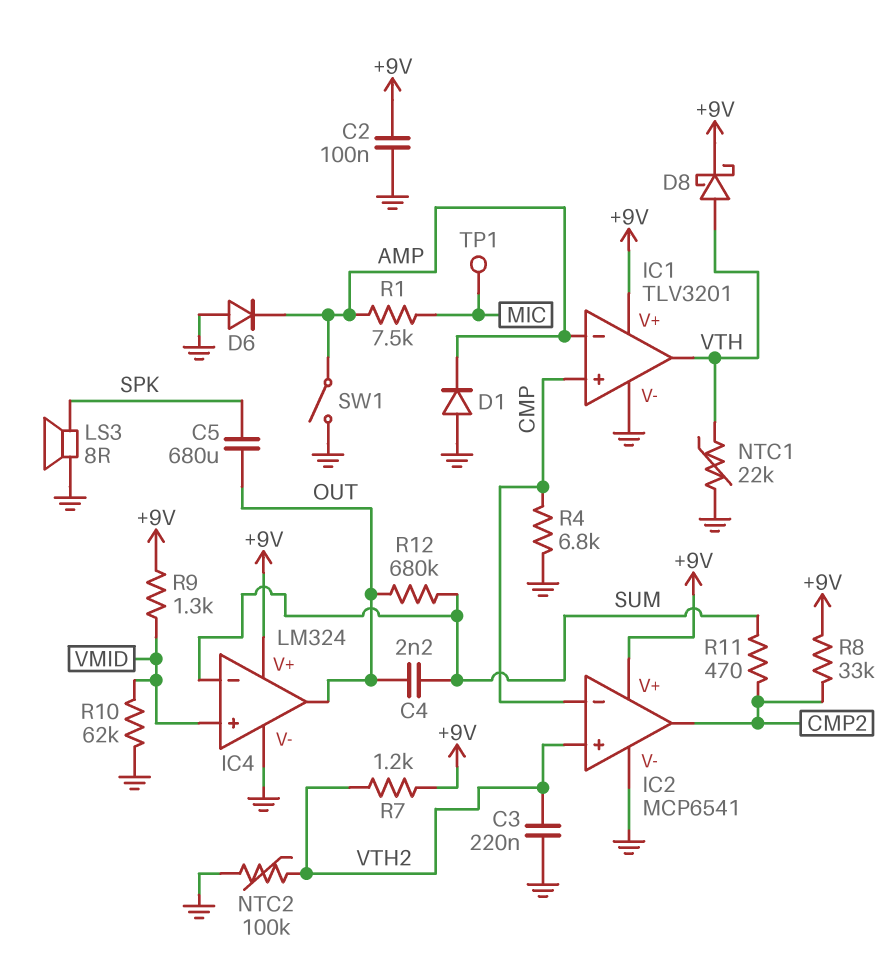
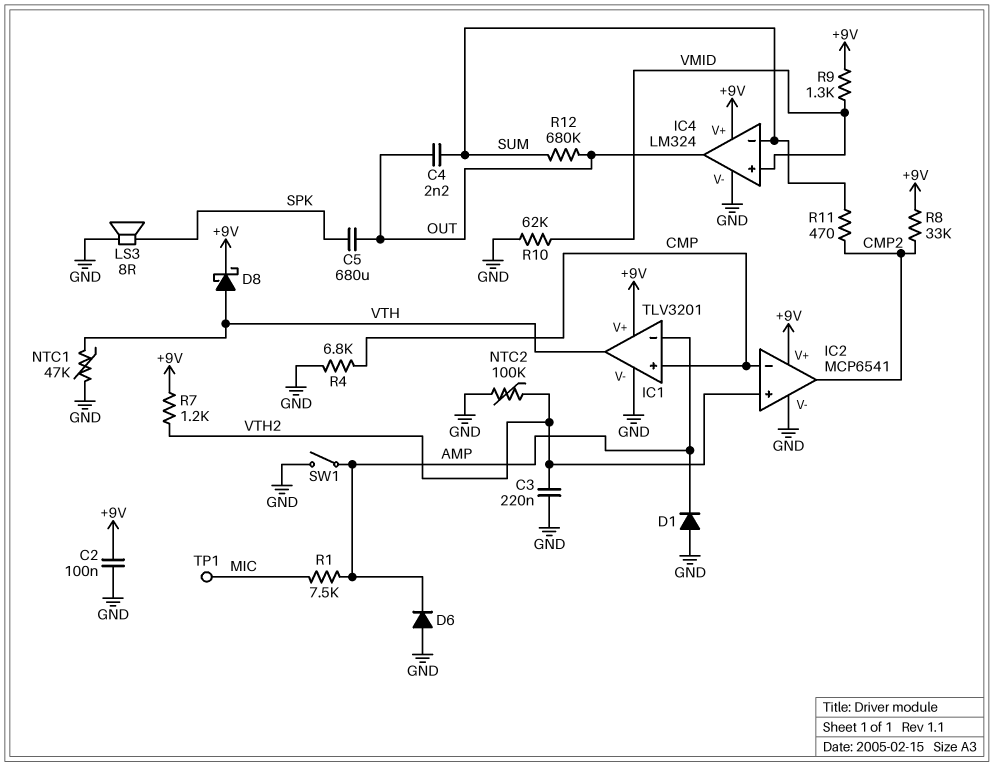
NTC1: 22k (GND, VTH) -> 47k (GND, VTH)

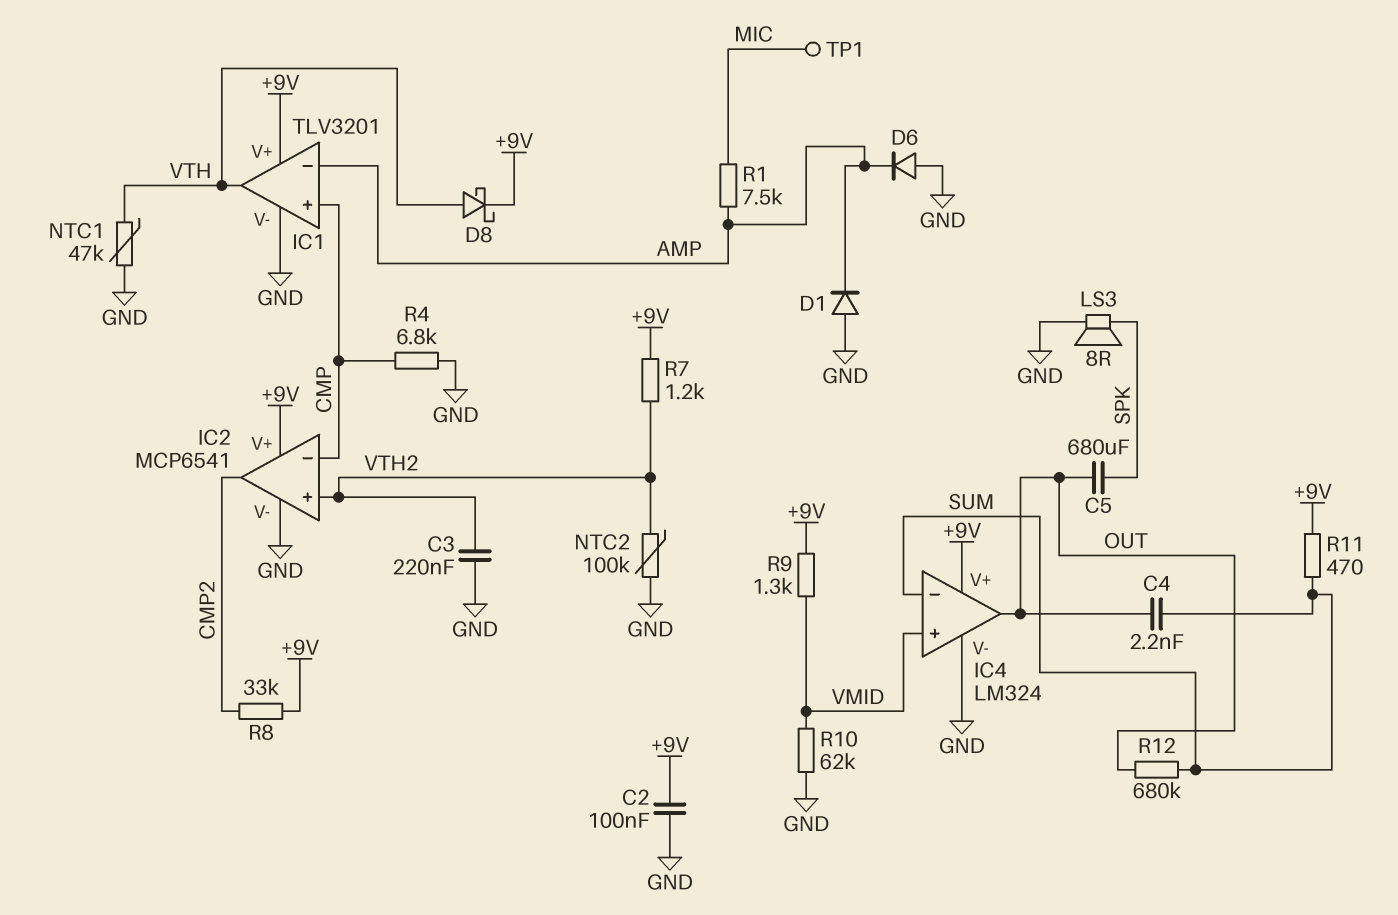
R11: 470 (CMP2, SUM) -> 470 (+9V, SUM)
SW1: switch (AMP, GND) -> none

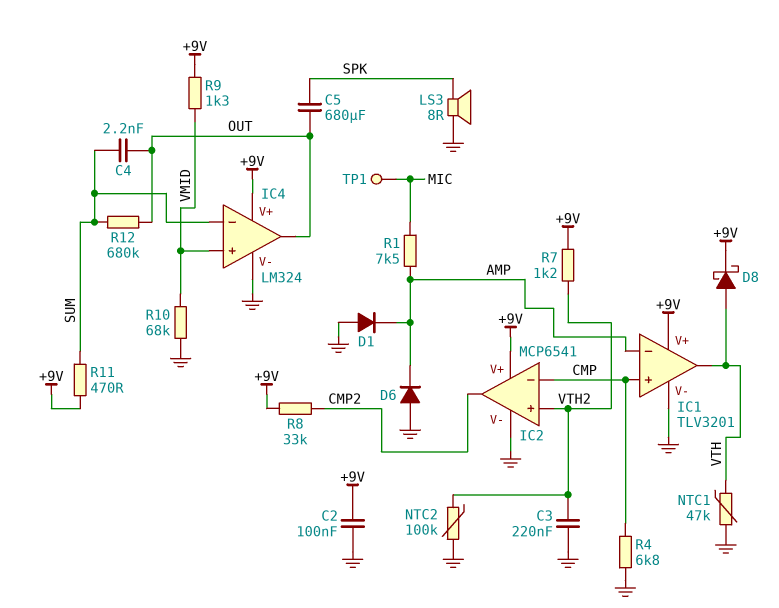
R10: 62k (GND, VMID) -> 68k (GND, VMID)

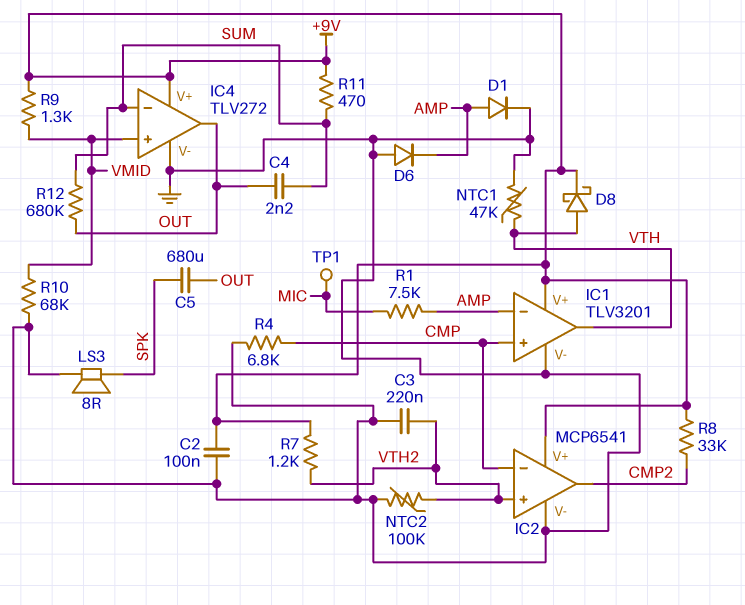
D1: diode (A GND, K AMP) -> diode (A AMP, K GND)
IC4: LM324 -> TLV272

